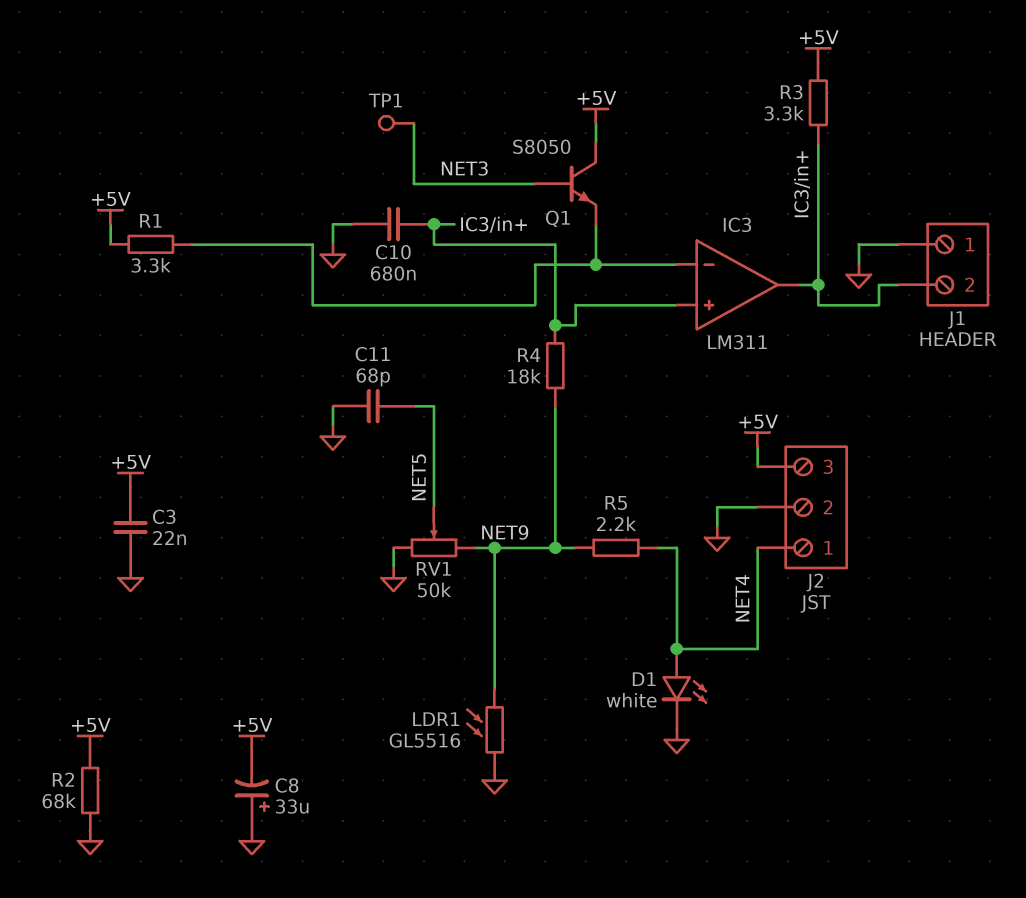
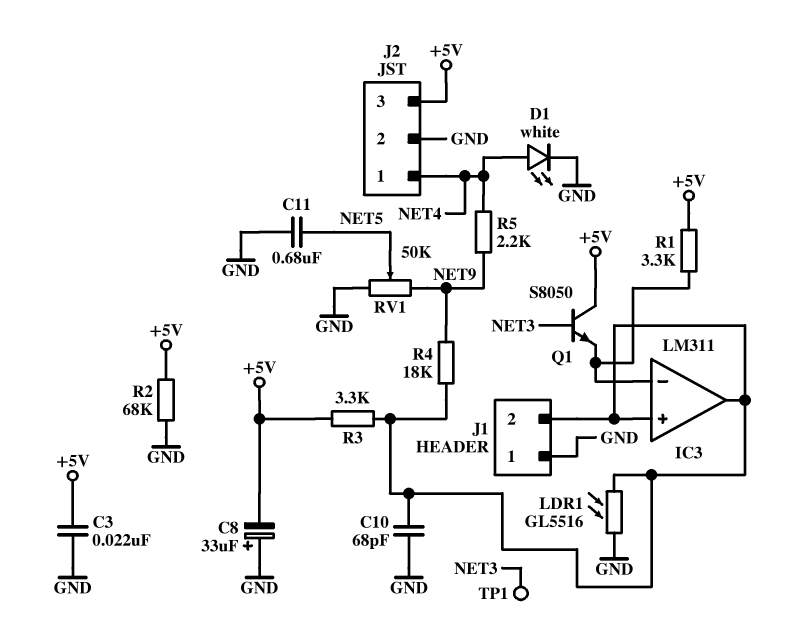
C10: 680nF (GND, IC3/in+) -> 68pF (GND, IC3/in+)
C11: 68pF (GND, NET5) -> 680nF (GND, NET5)
LDR1: GL5516 (GND, NET9) -> GL5516 (GND, IC3/in+)

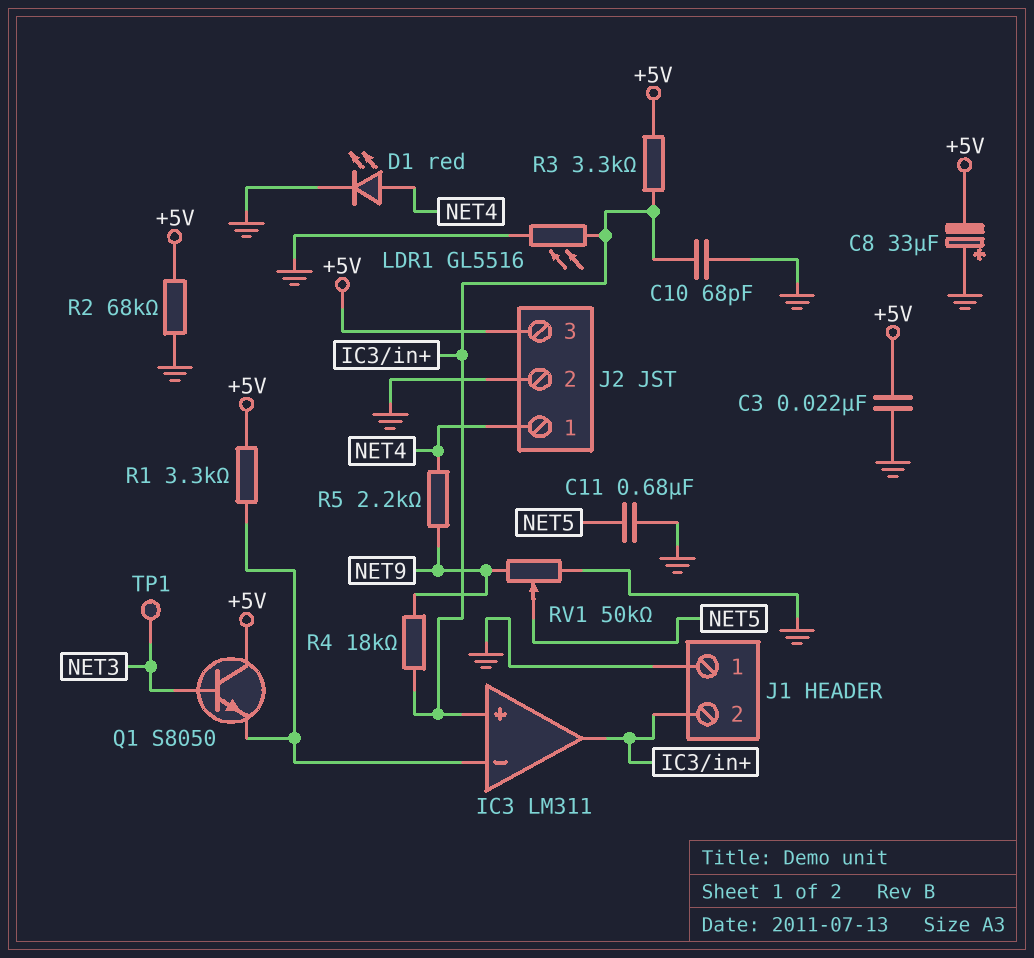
D1: LED white (A NET4, K GND) -> LED red (A NET4, K GND)

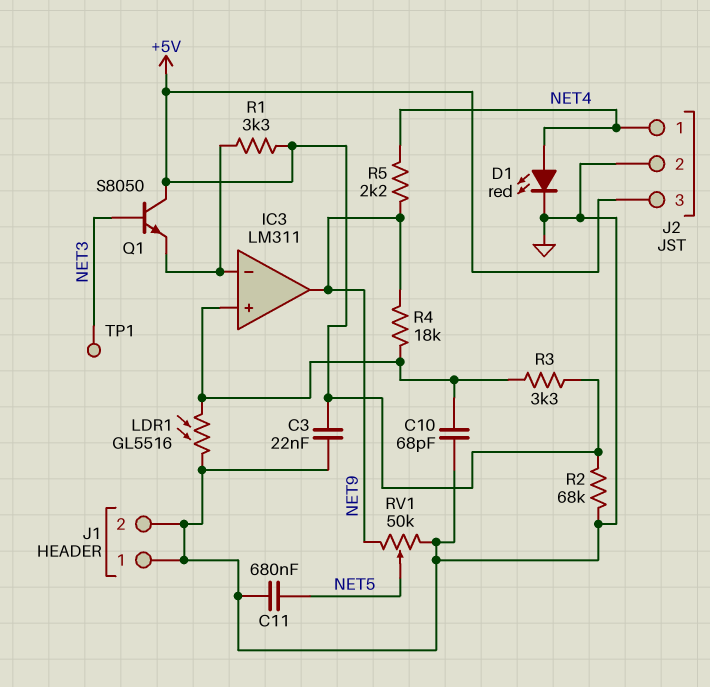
C8: 33uF (plus GND, minus +5V) -> none
IC3 pin out: IC3/in+ -> NET9
J1 pin 2: IC3/in+ -> GND

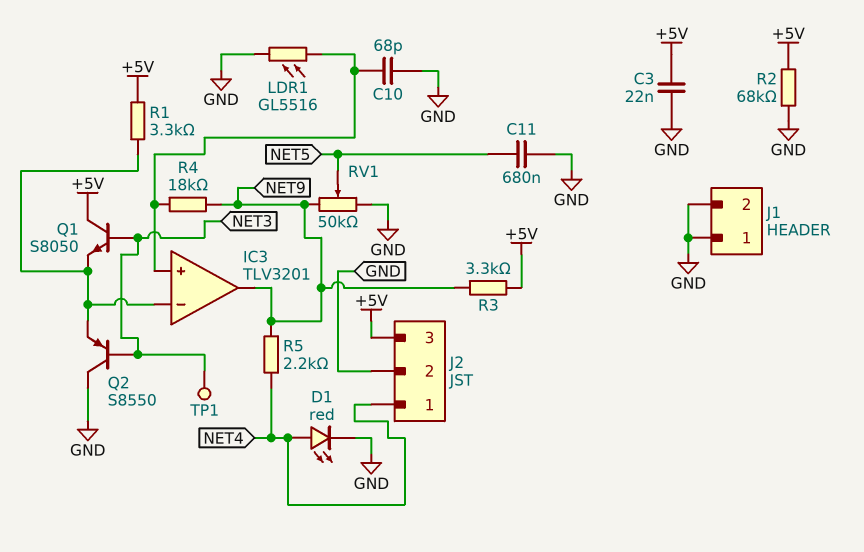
IC3: LM311 -> TLV3201
Q2: none -> PNP S8550 (B NET3, C GND, E IC3/in-)
R3: 3.3k (+5V, IC3/in+) -> 3.3k (+5V, NET9)

